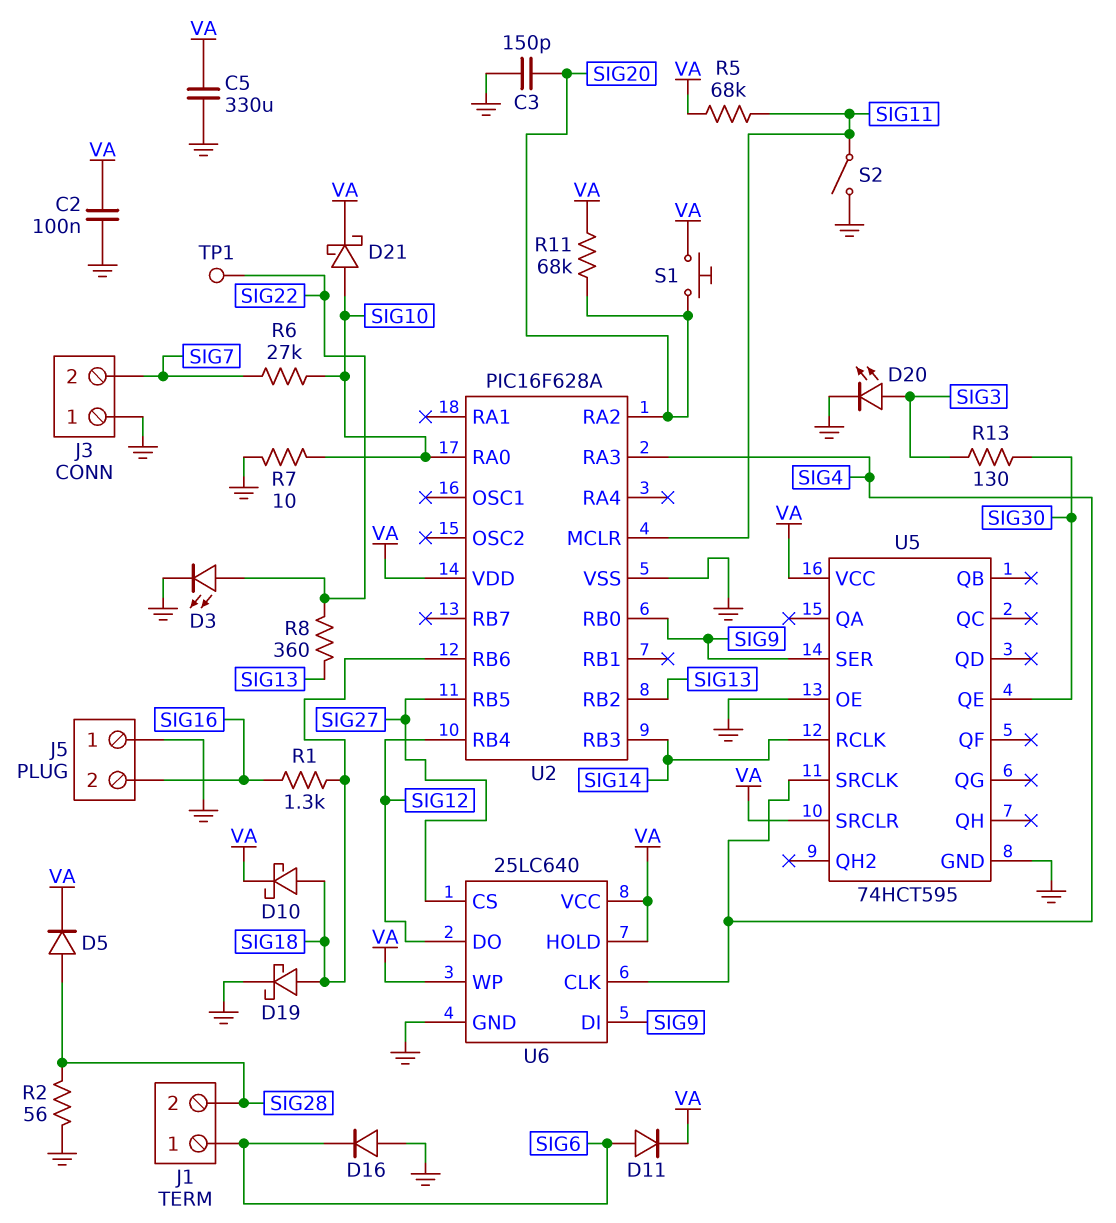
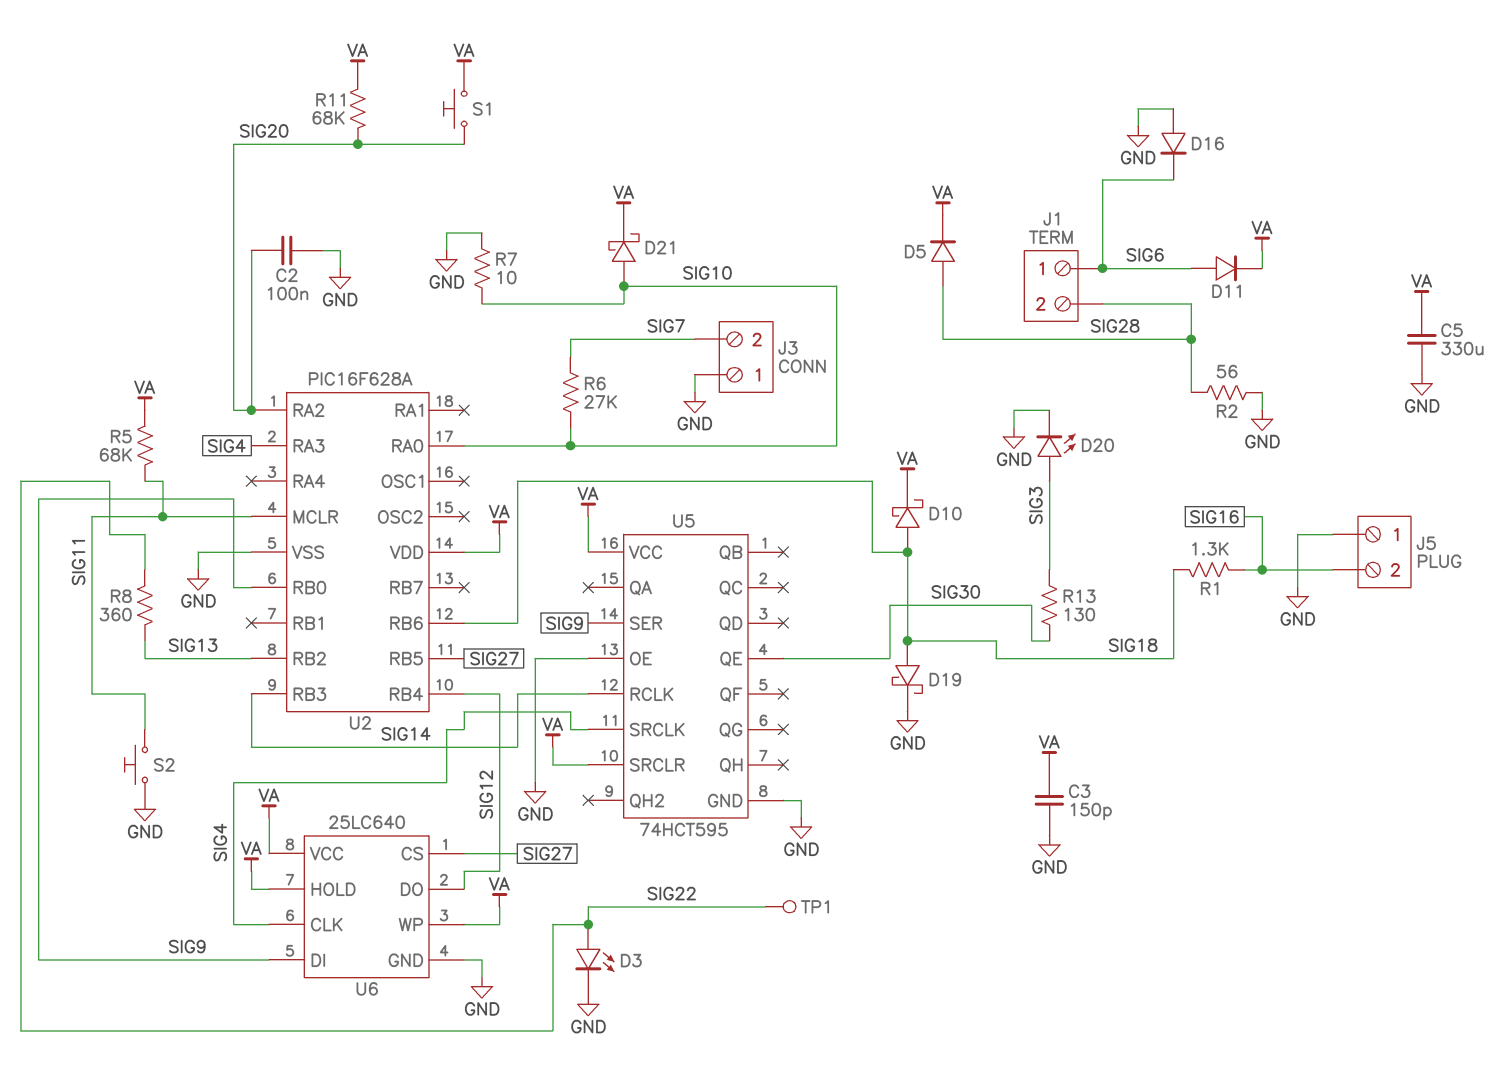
C2: 100nF (GND, VA) -> 100nF (GND, SIG20)
C3: 150pF (GND, SIG20) -> 150pF (GND, VA)
S2: switch (GND, SIG11) -> button (GND, SIG11)

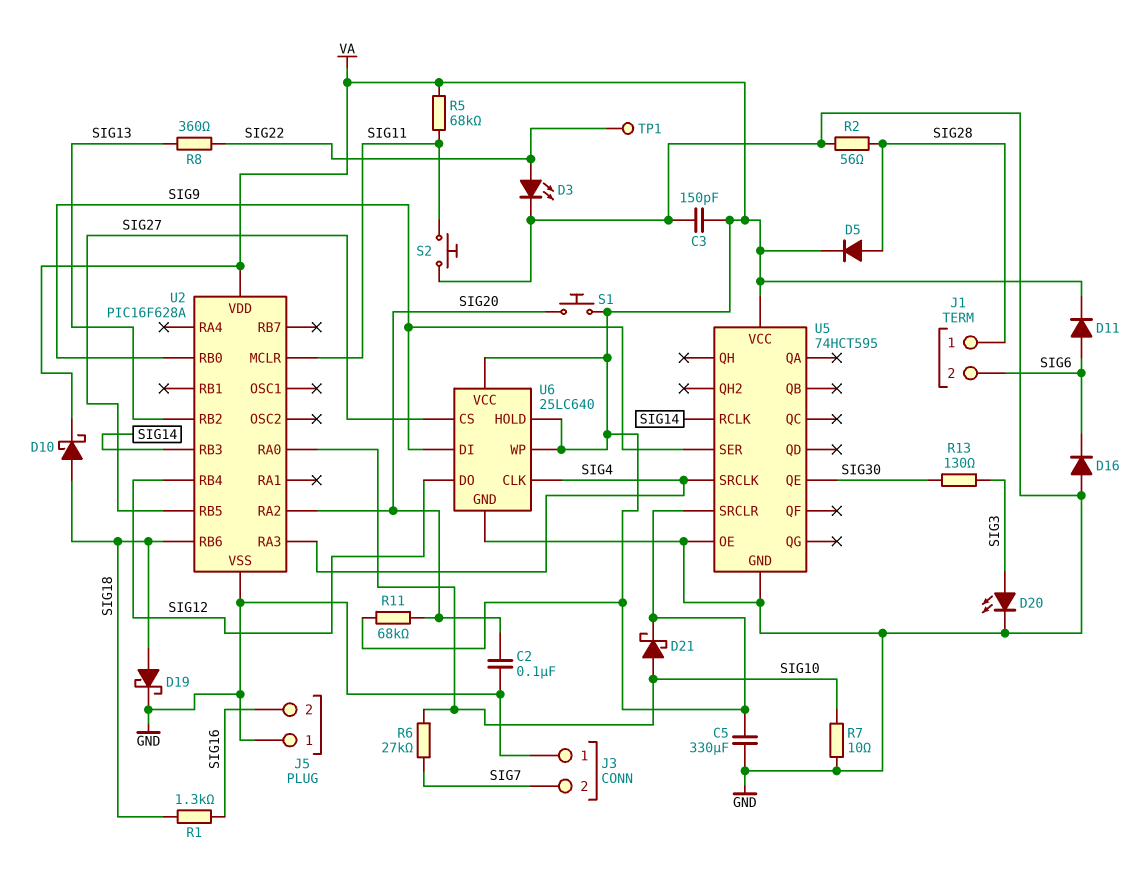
J1 pin 1: SIG6 -> SIG28
J1 pin 2: SIG28 -> SIG6

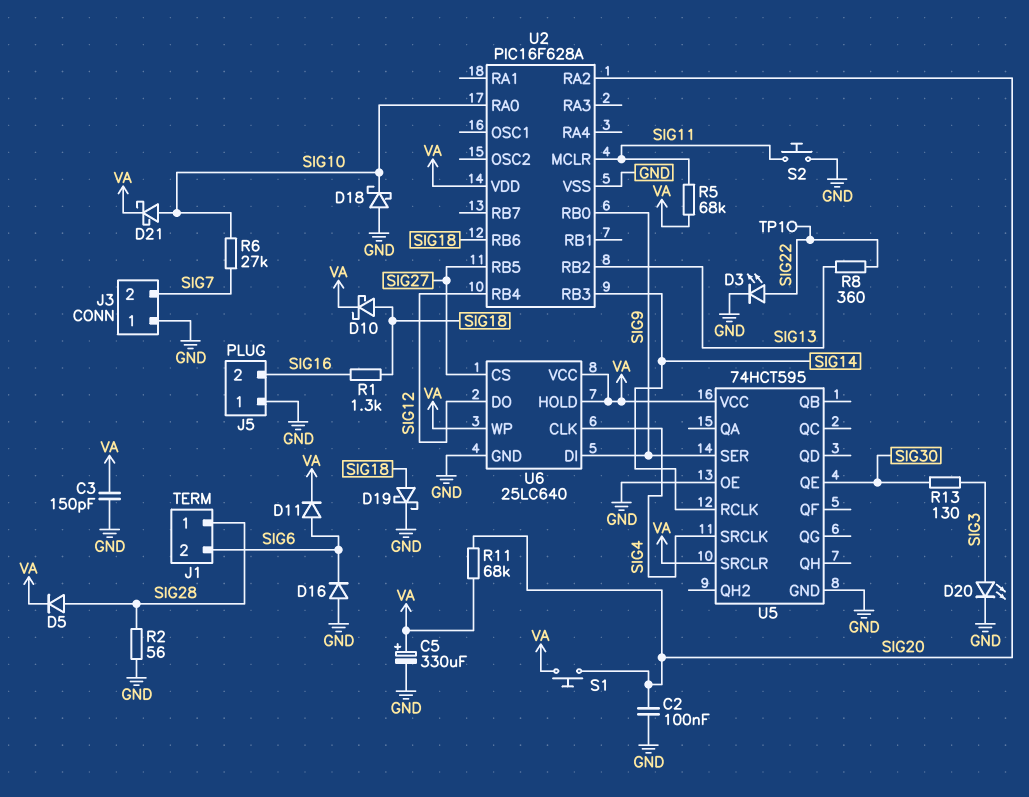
C5: 330uF (GND, VA) -> 330uF (plus VA, minus GND)
D18: none -> schottky (A GND, K SIG10)
R7: 10 (GND, SIG10) -> none
U2 pin RA3: SIG4 -> none

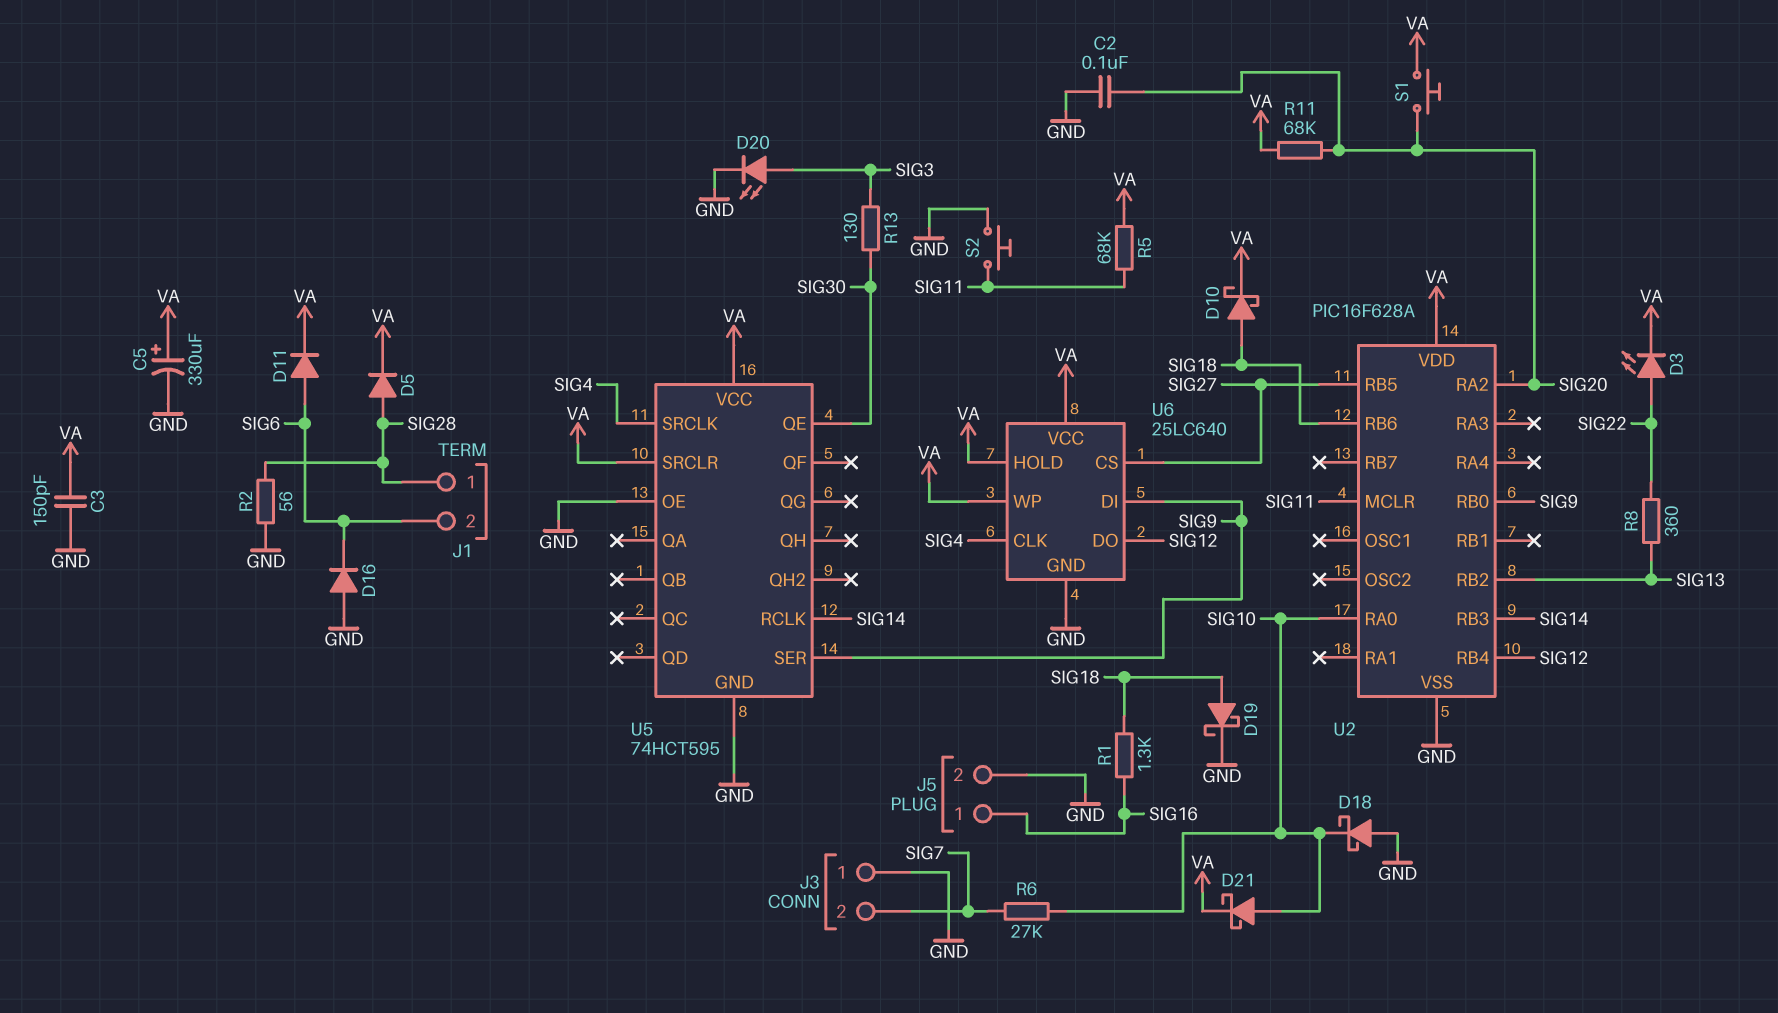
D3: LED (A SIG22, K GND) -> LED (A SIG22, K VA)
J5 pin 1: GND -> SIG16
J5 pin 2: SIG16 -> GND
TP1: test point (SIG22) -> none

